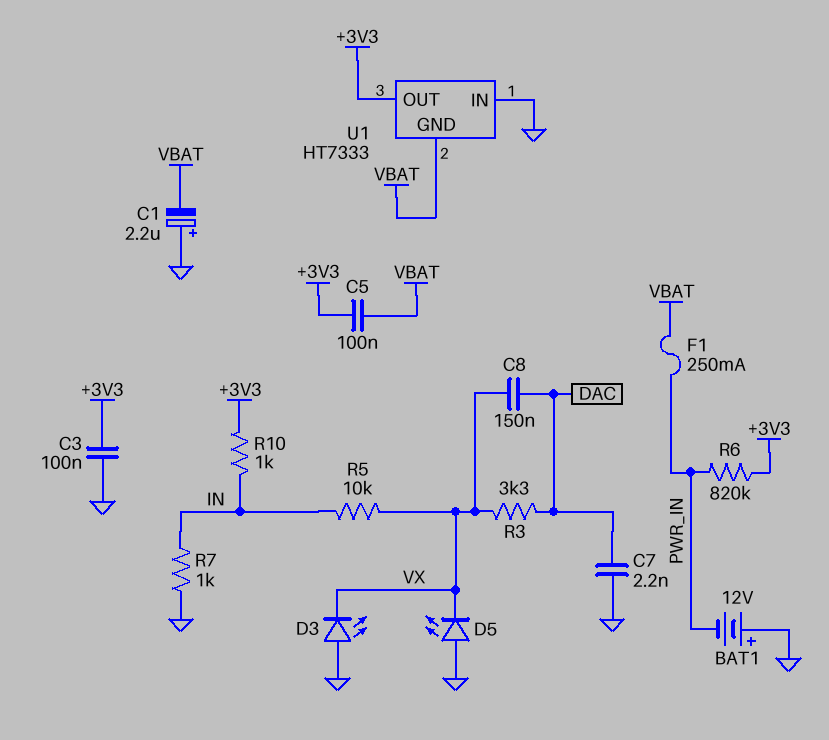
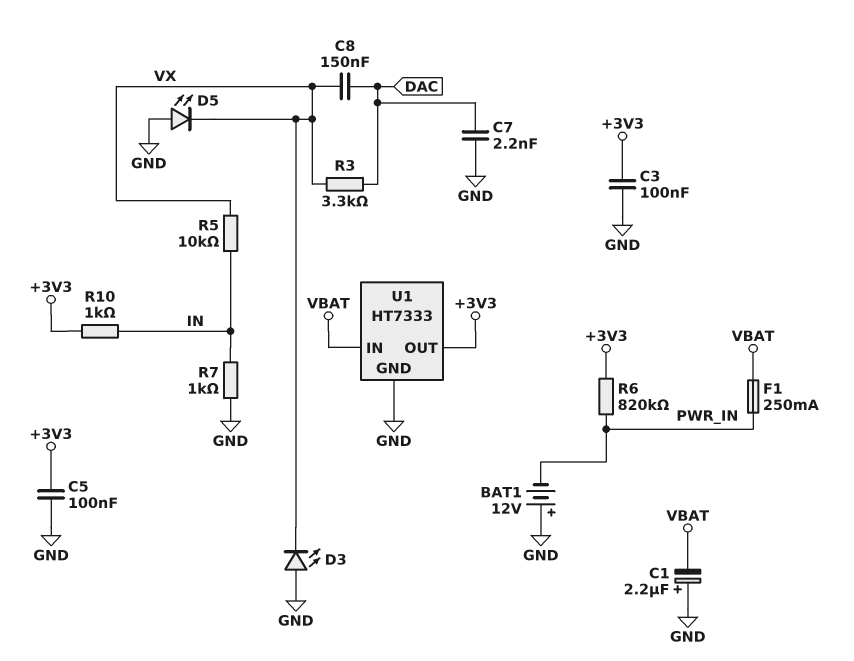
C5: 100nF (+3V3, VBAT) -> 100nF (+3V3, GND)
U1 pin GND: VBAT -> GND
U1 pin IN: GND -> VBAT

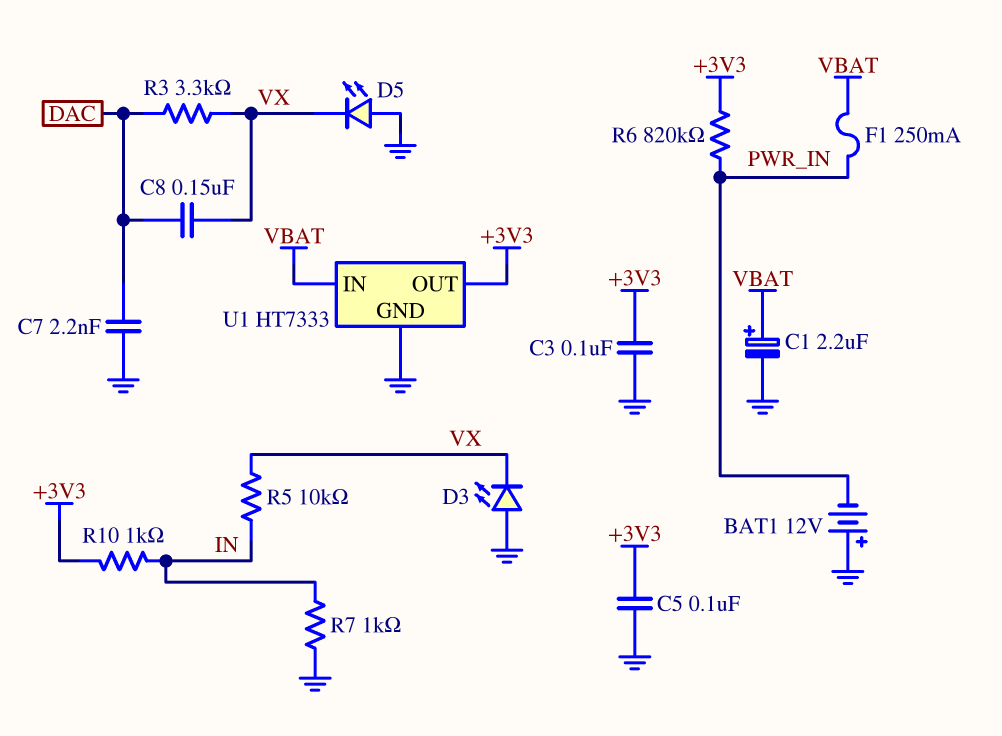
C1: 2.2uF (plus GND, minus VBAT) -> 2.2uF (plus VBAT, minus GND)

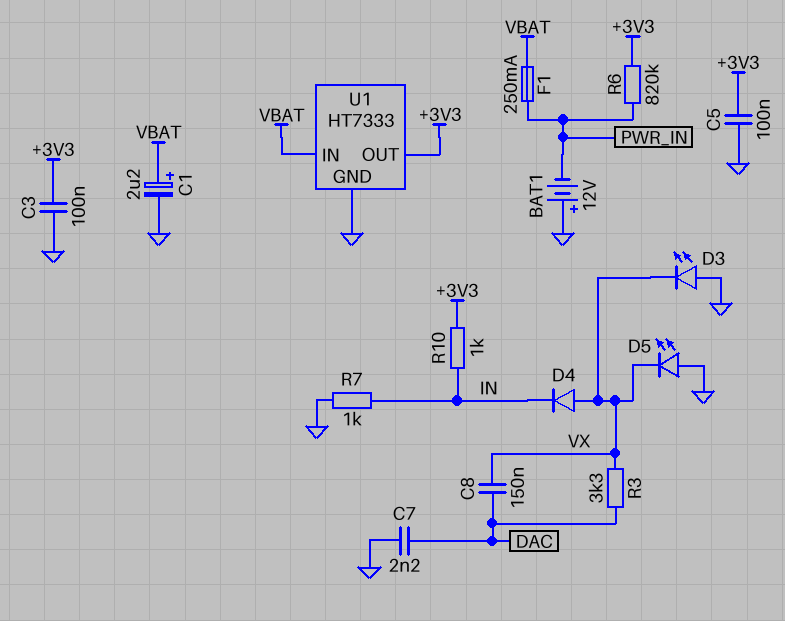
D4: none -> diode (A VX, K IN)
R5: 10k (IN, VX) -> none

